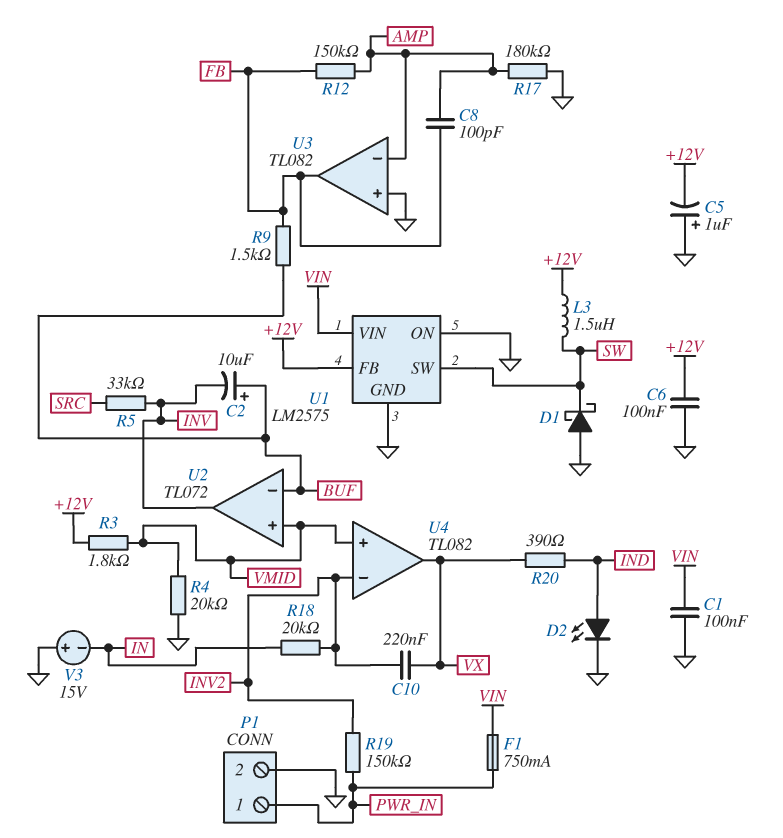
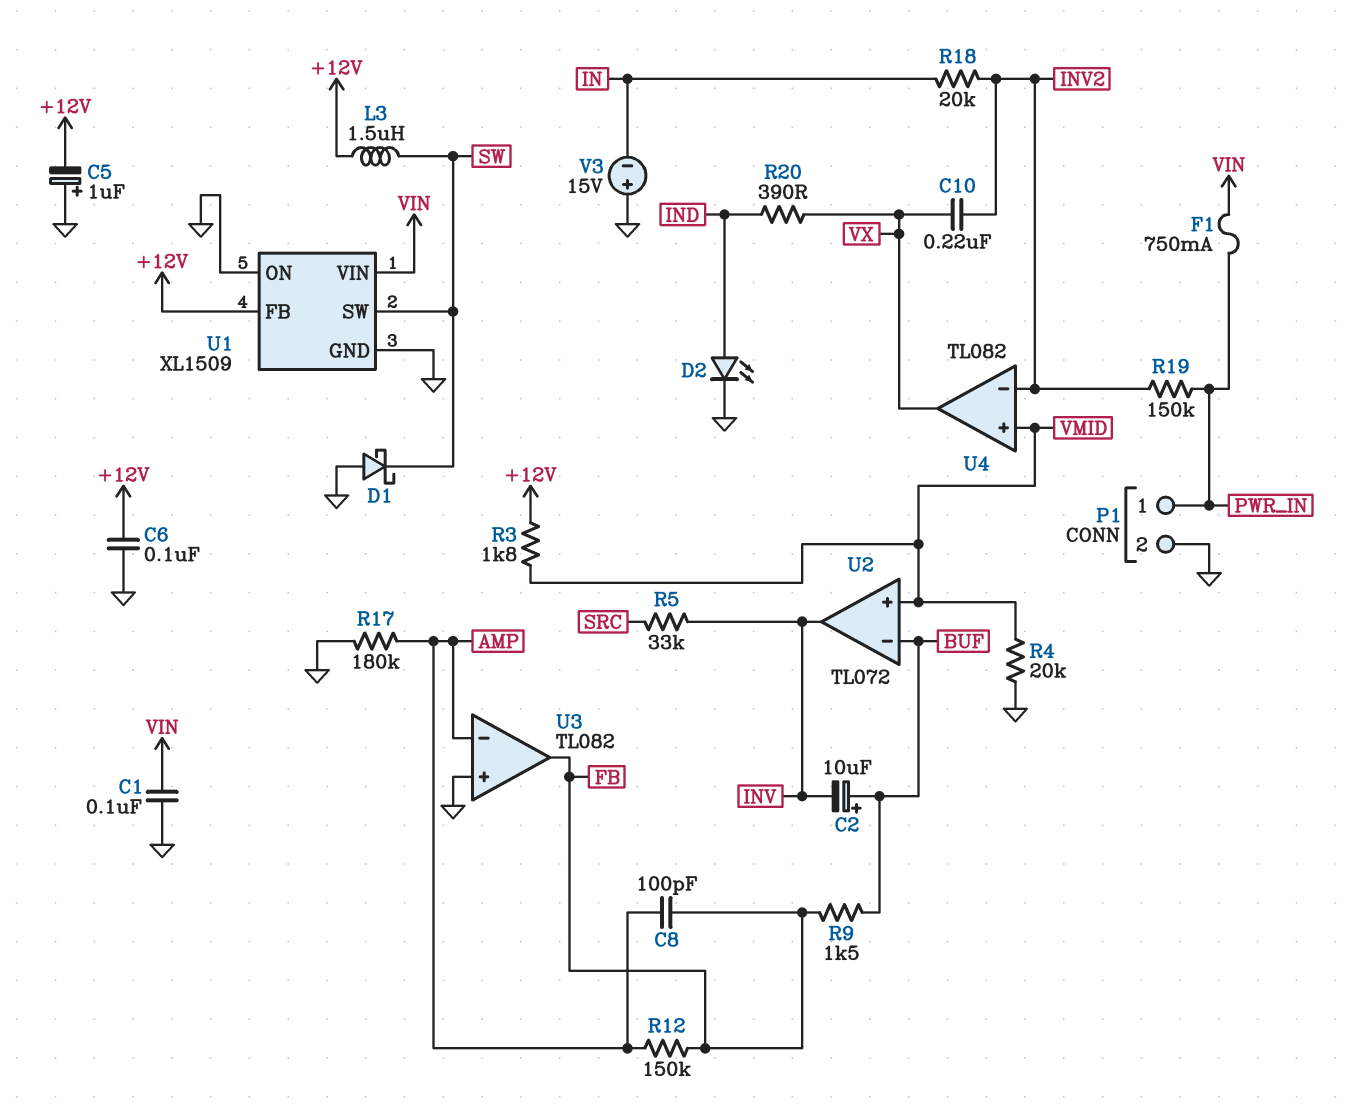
U1: LM2575 -> XL1509

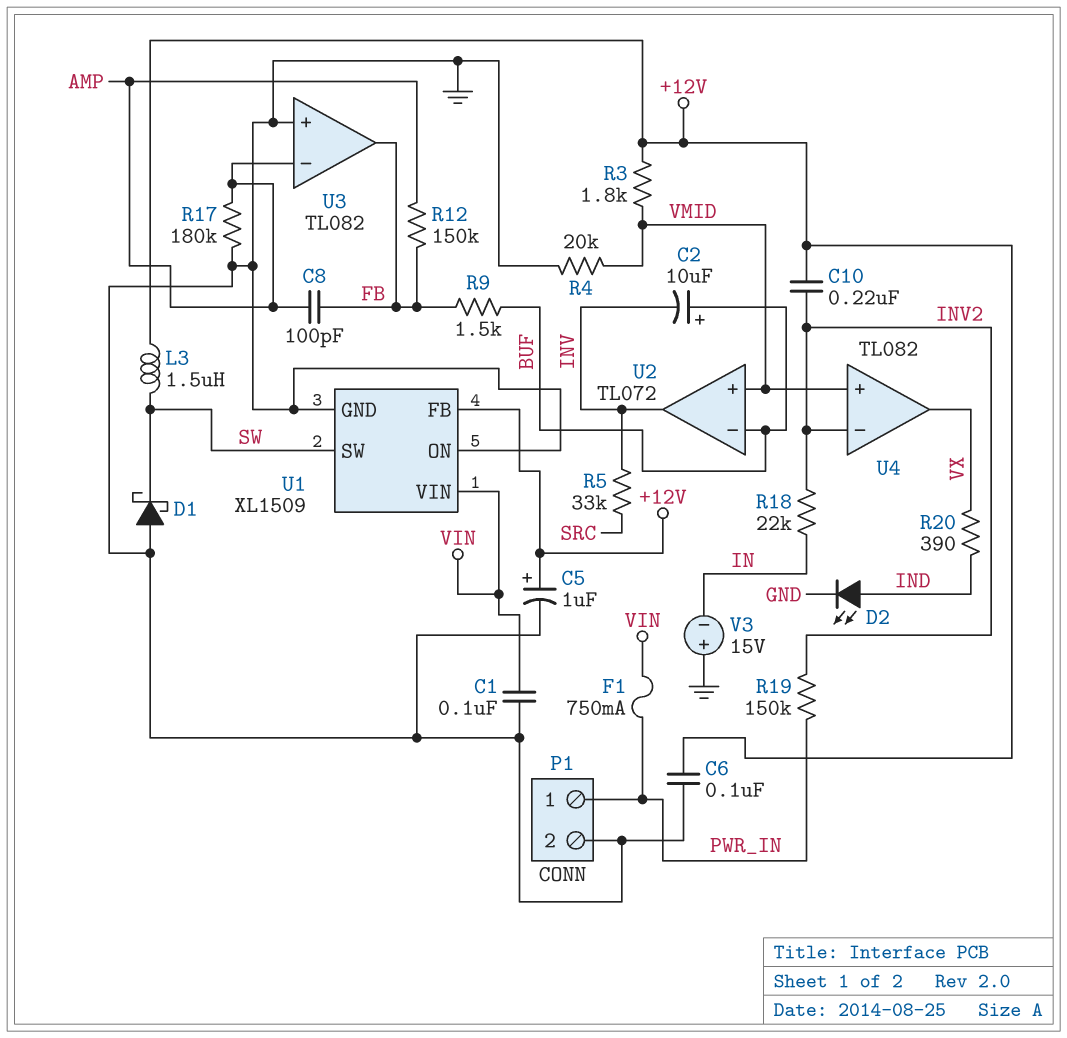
C5: 1uF (plus GND, minus +12V) -> 1uF (plus +12V, minus GND)
C10: 220nF (INV2, VX) -> 220nF (+12V, INV2)
R18: 20k (IN, INV2) -> 22k (IN, INV2)

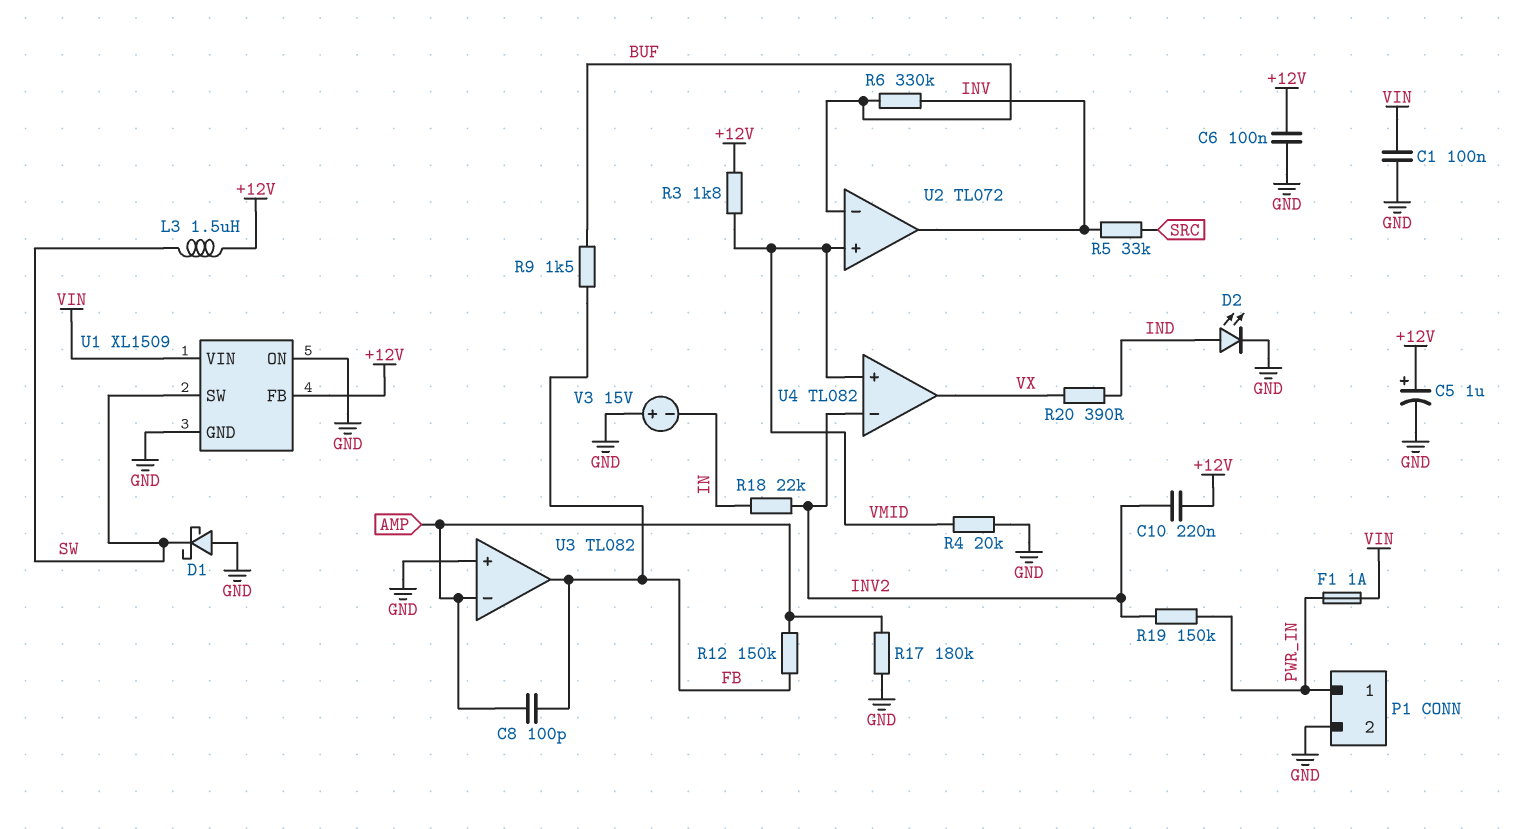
C2: 10uF (plus BUF, minus INV) -> none
F1: 750mA (PWR_IN, VIN) -> 1A (PWR_IN, VIN)
R6: none -> 330k (BUF, INV)

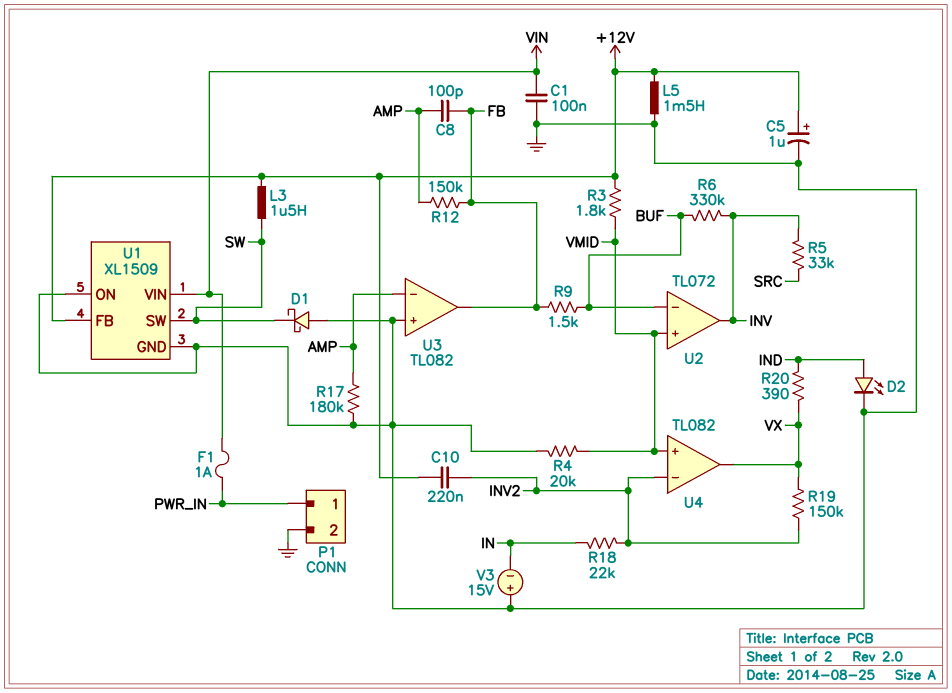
C6: 100nF (+12V, GND) -> none
L5: none -> 1.5mH (+12V, GND)
R19: 150k (INV2, PWR_IN) -> 150k (INV2, VX)

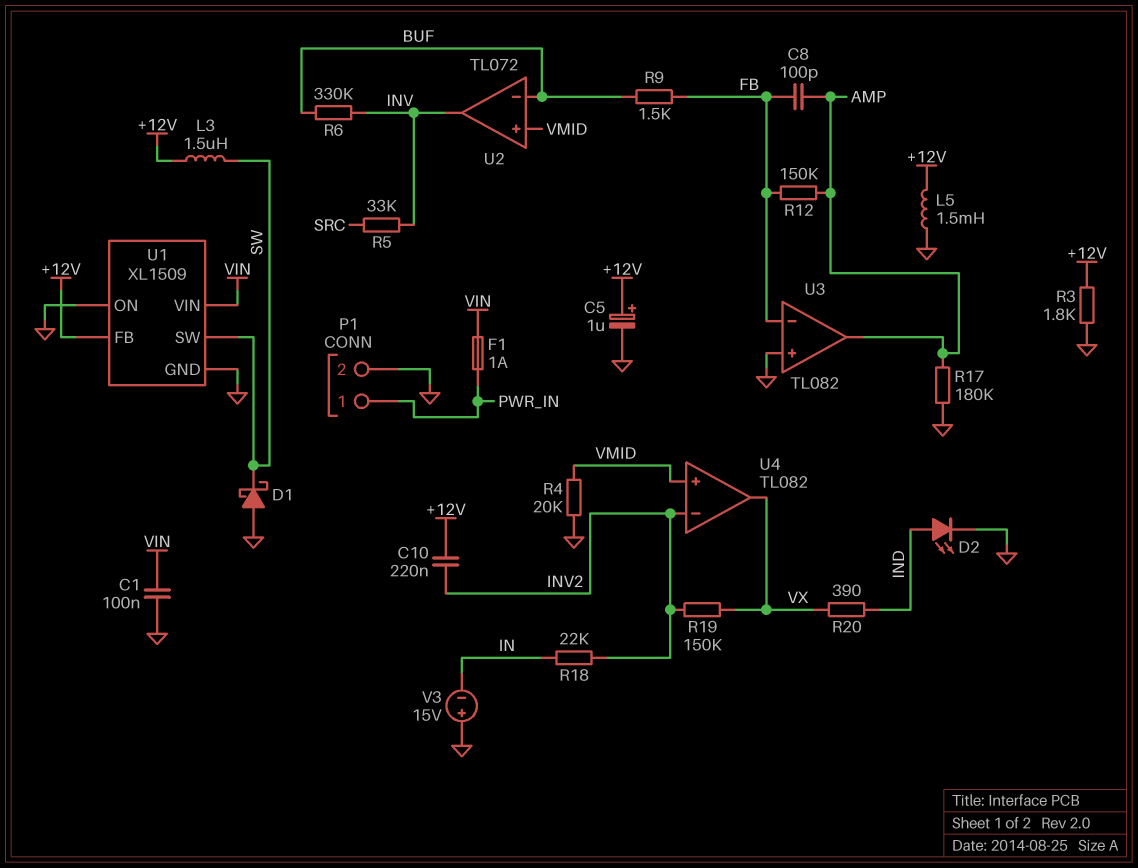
R3: 1.8k (+12V, VMID) -> 1.8k (+12V, GND)
U3 pin in-: AMP -> FB
U3 pin out: FB -> AMP

